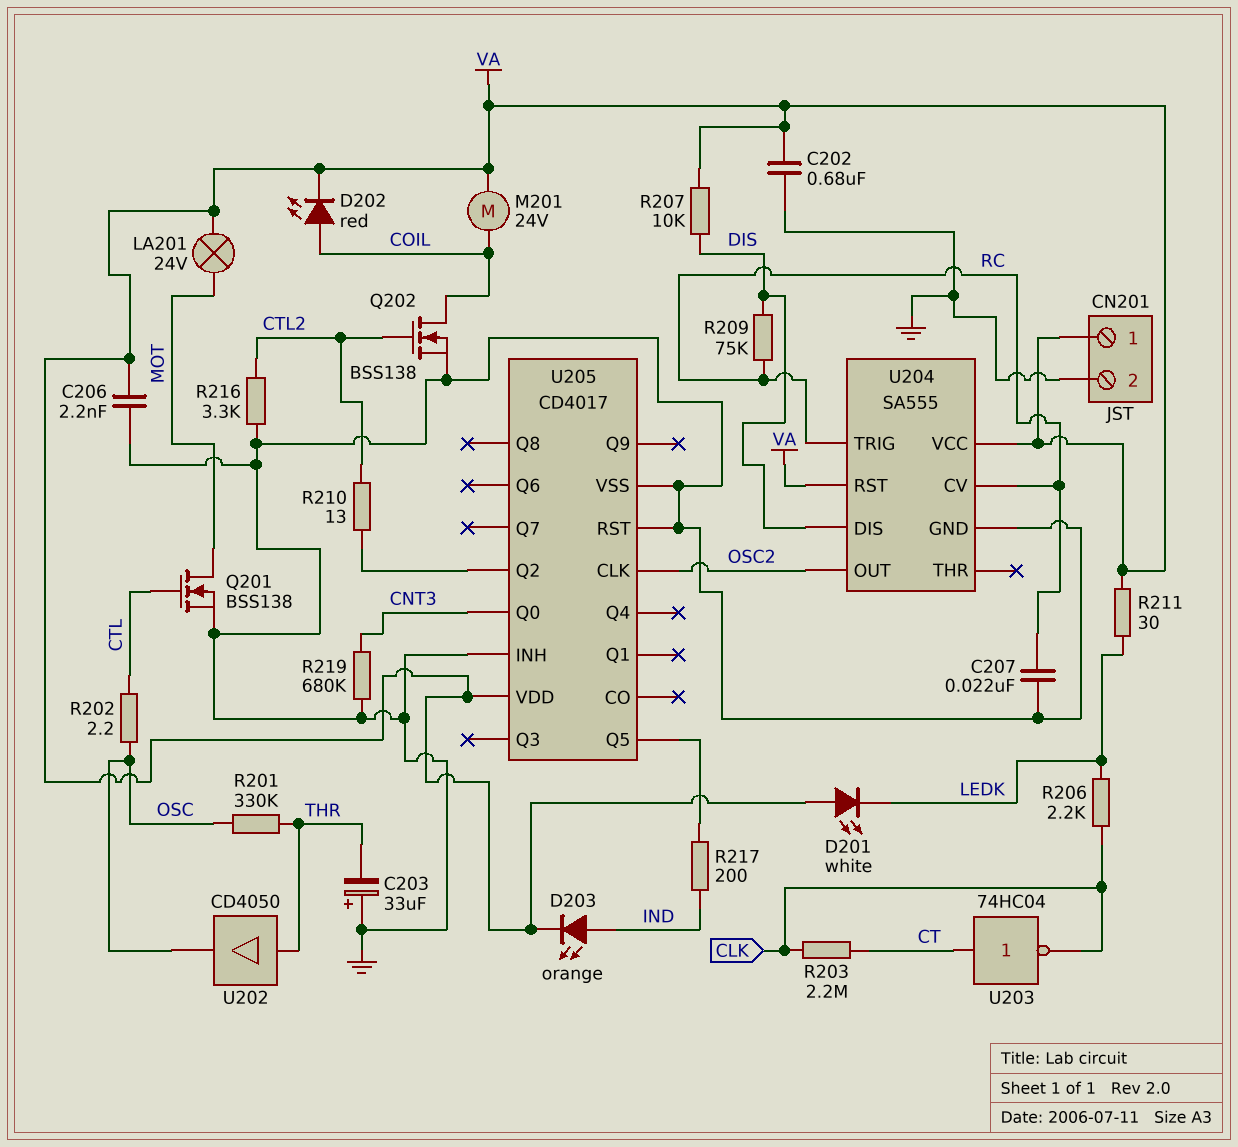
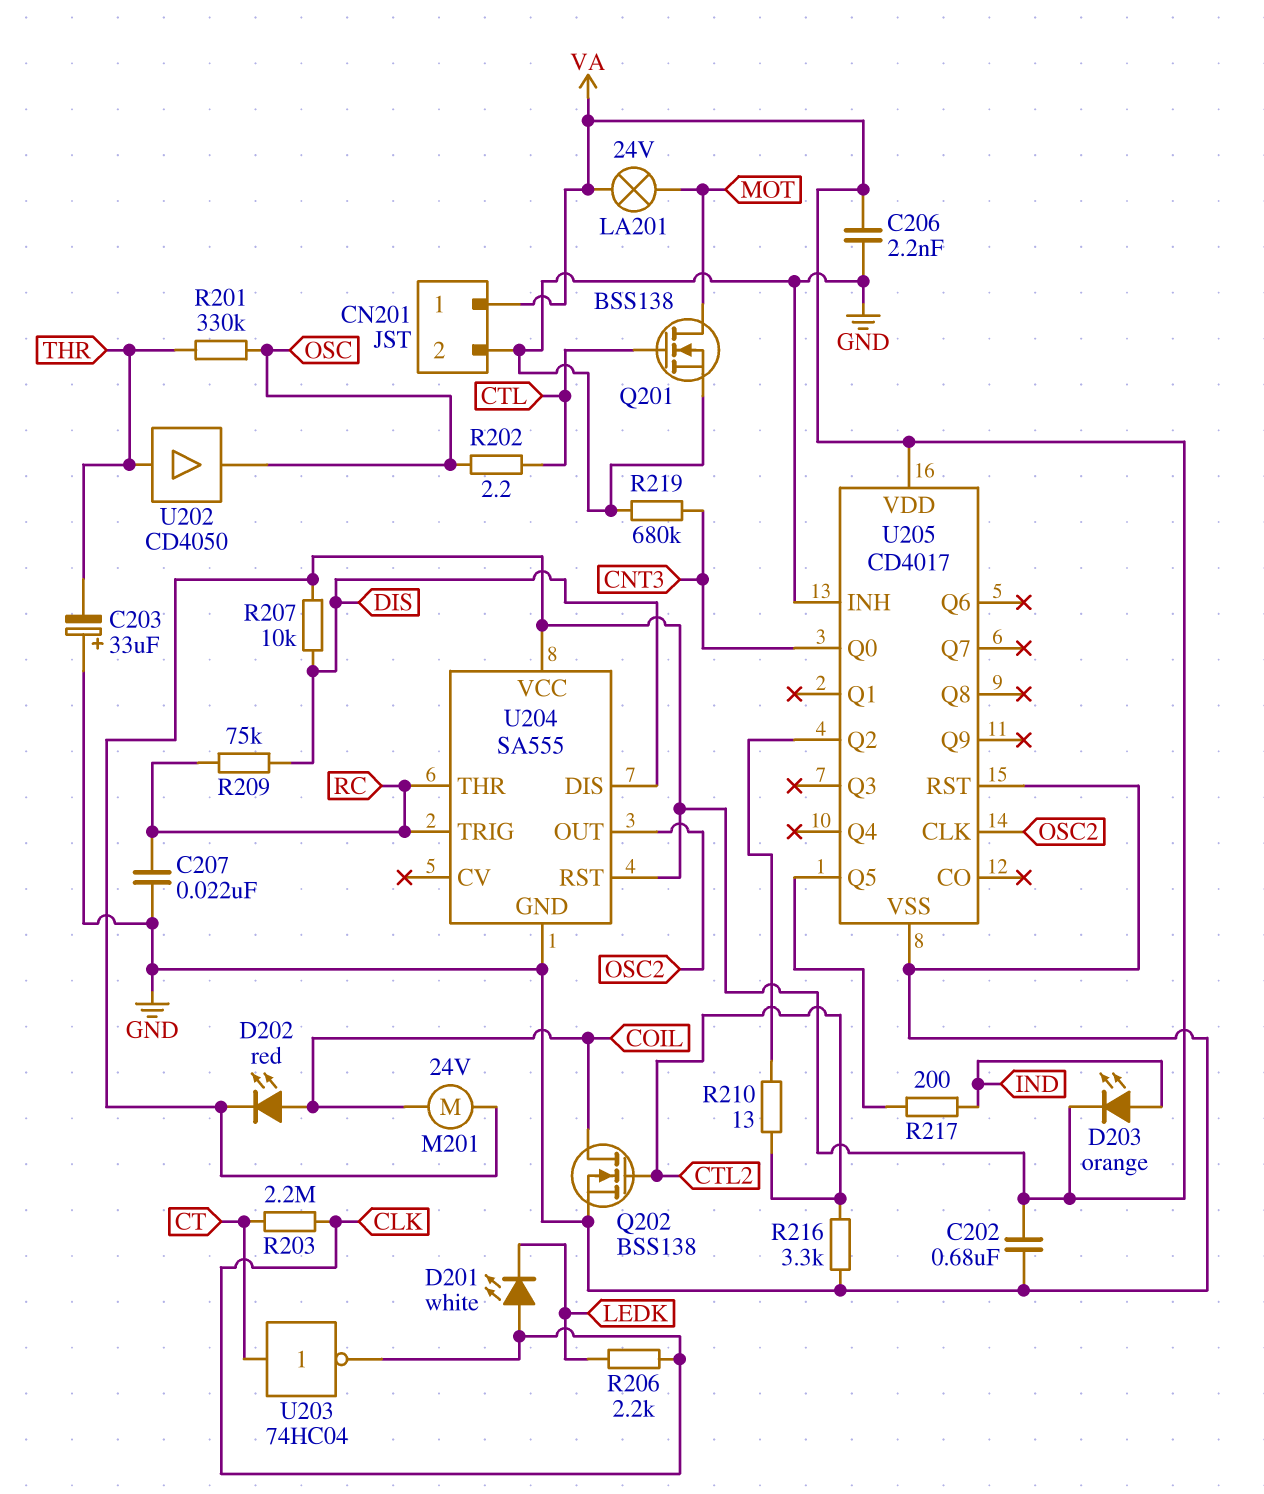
D201: LED white (A VA, K LEDK) -> LED white (A CLK, K LEDK)
R211: 30 (LEDK, VA) -> none
U204 pin CV: RC -> none
U204 pin THR: none -> RC

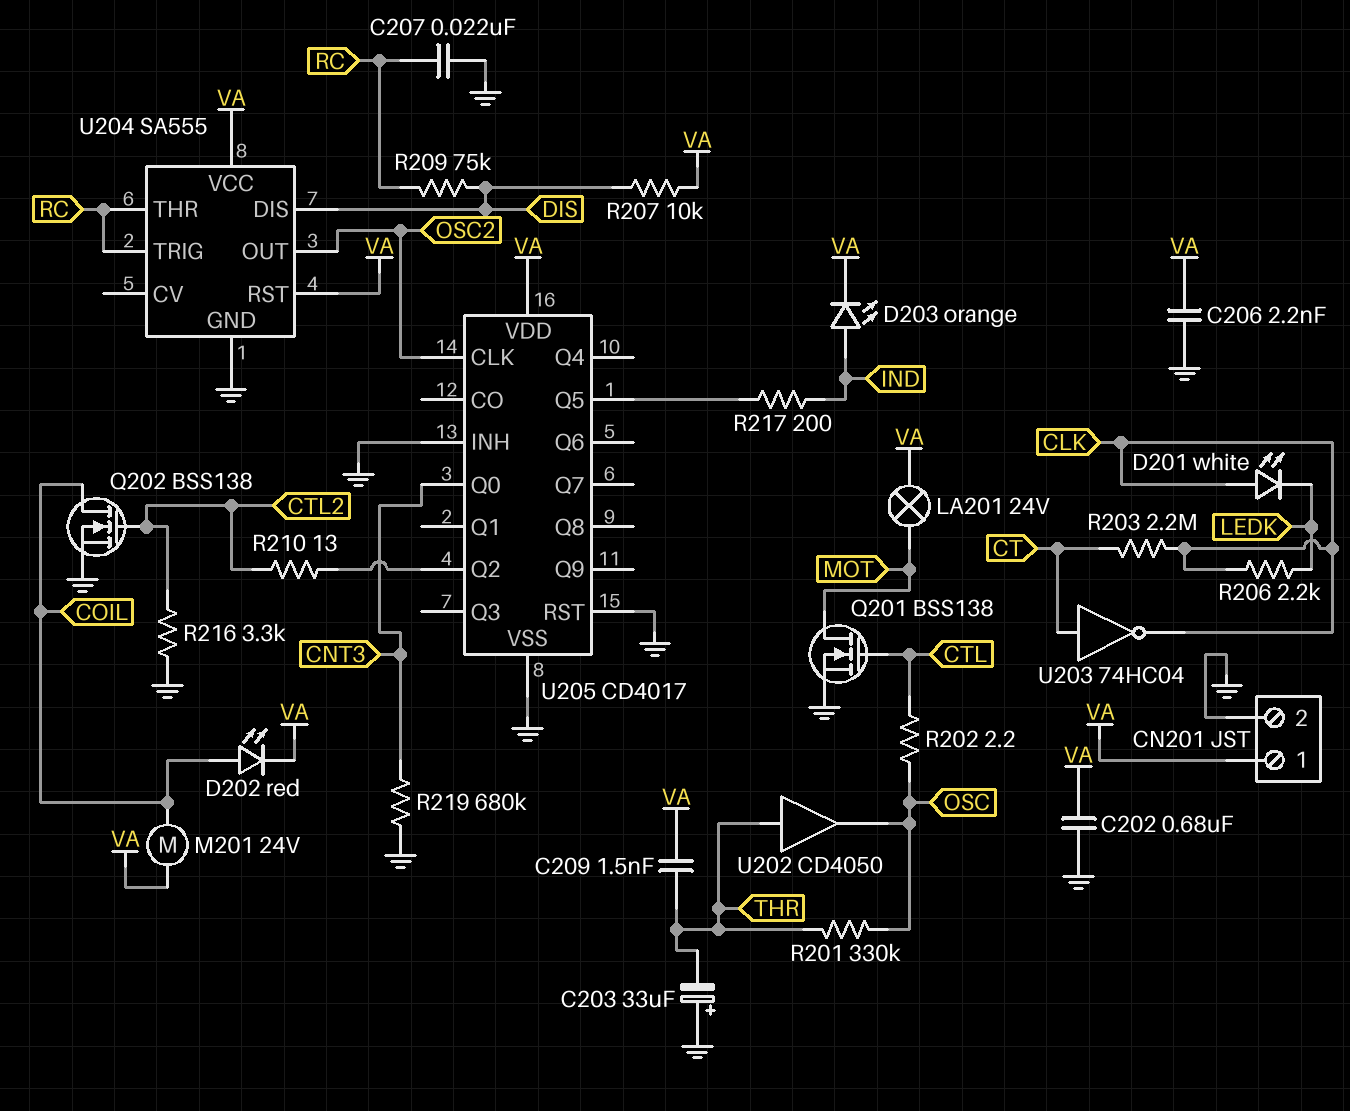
C209: none -> 1.5nF (THR, VA)

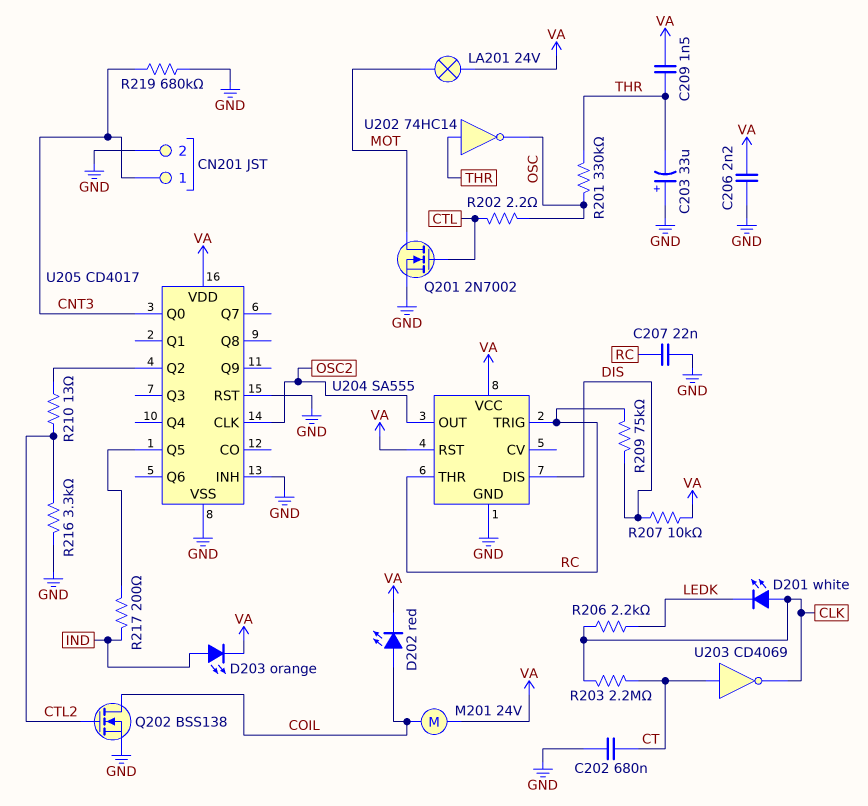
C202: 680nF (GND, VA) -> 680nF (CT, GND)
CN201 pin 1: VA -> CNT3
Q201: NMOS BSS138 (G CTL, D MOT, S GND) -> NMOS 2N7002 (G CTL, D MOT, S GND)
U202: buffer CD4050 (in THR, out OSC) -> NOT 74HC14 (in THR, out OSC)
U203: NOT 74HC04 (in CT, out CLK) -> NOT CD4069 (in CT, out CLK)

